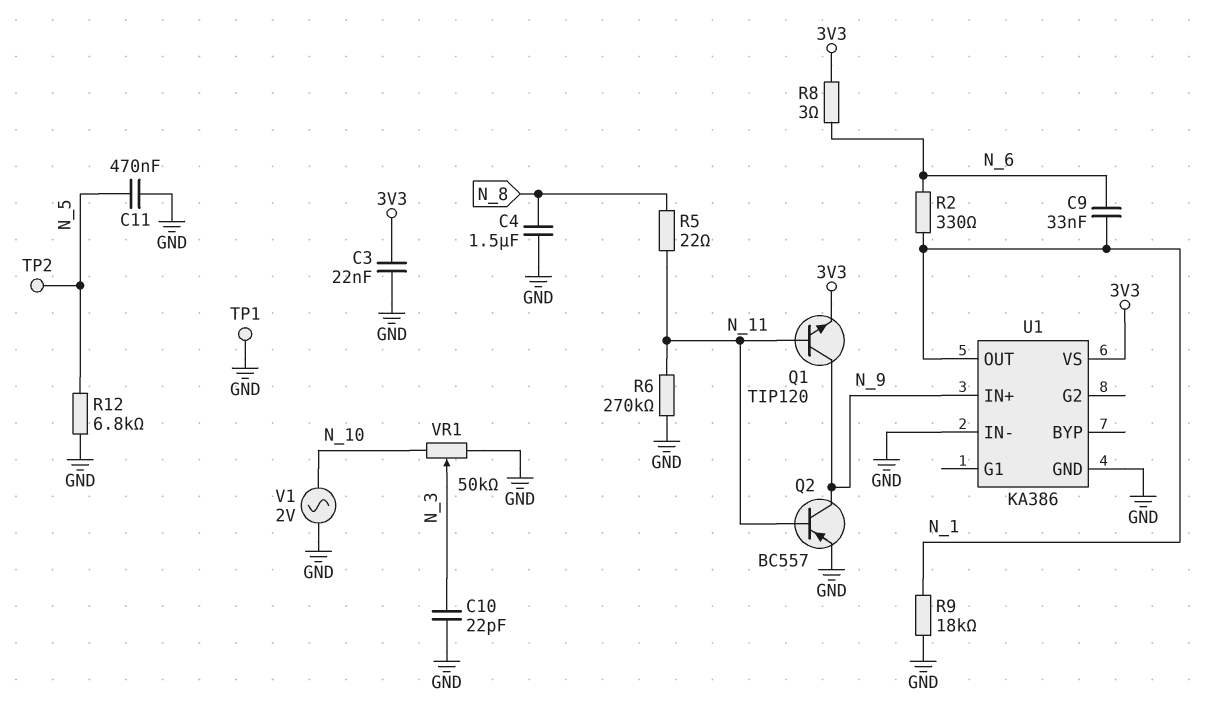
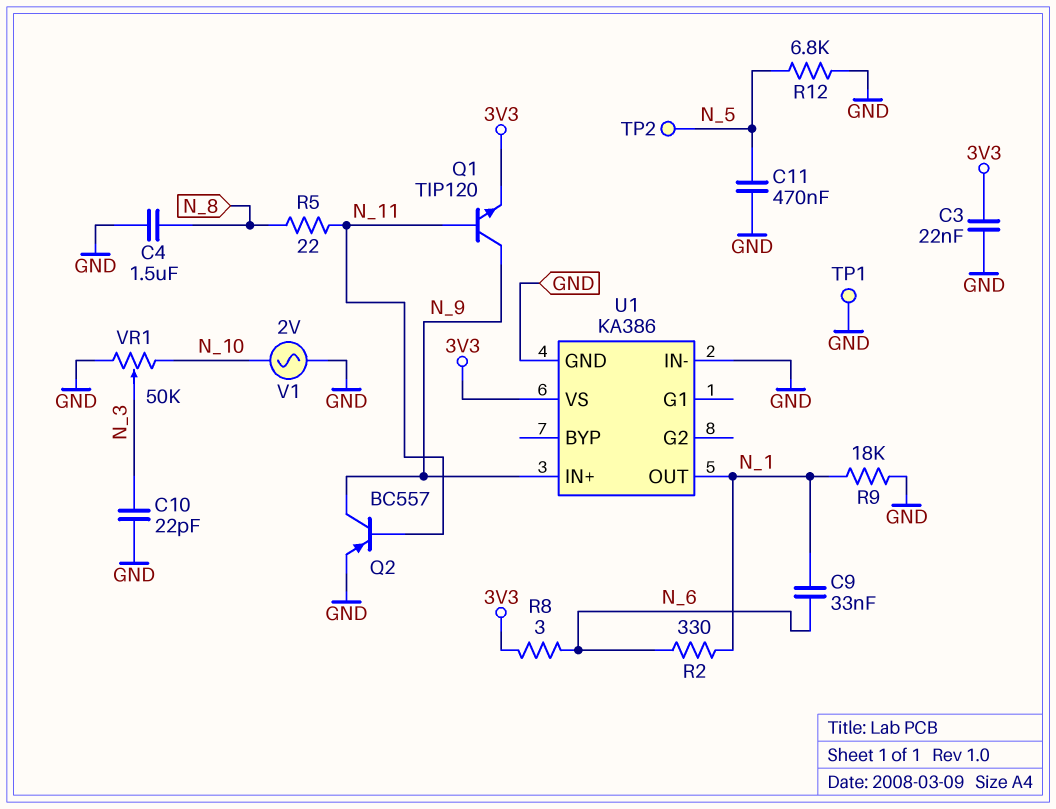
R6: 270k (GND, N_11) -> none

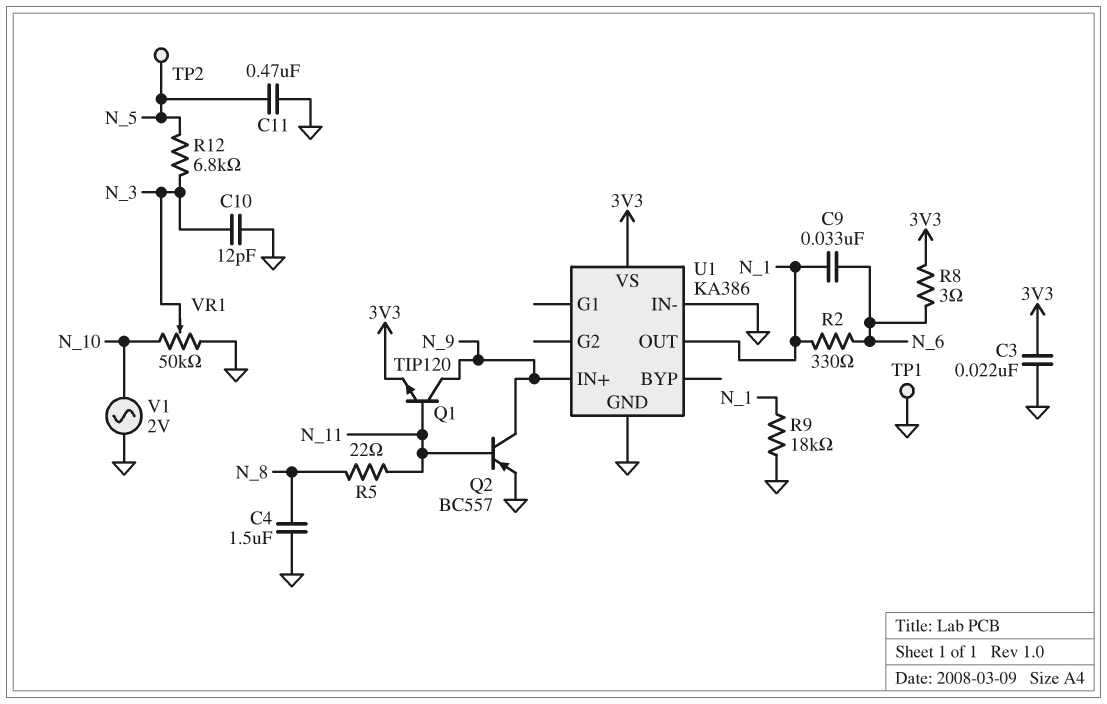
C10: 22pF (GND, N_3) -> 12pF (GND, N_3)
R12: 6.8k (GND, N_5) -> 6.8k (N_3, N_5)

